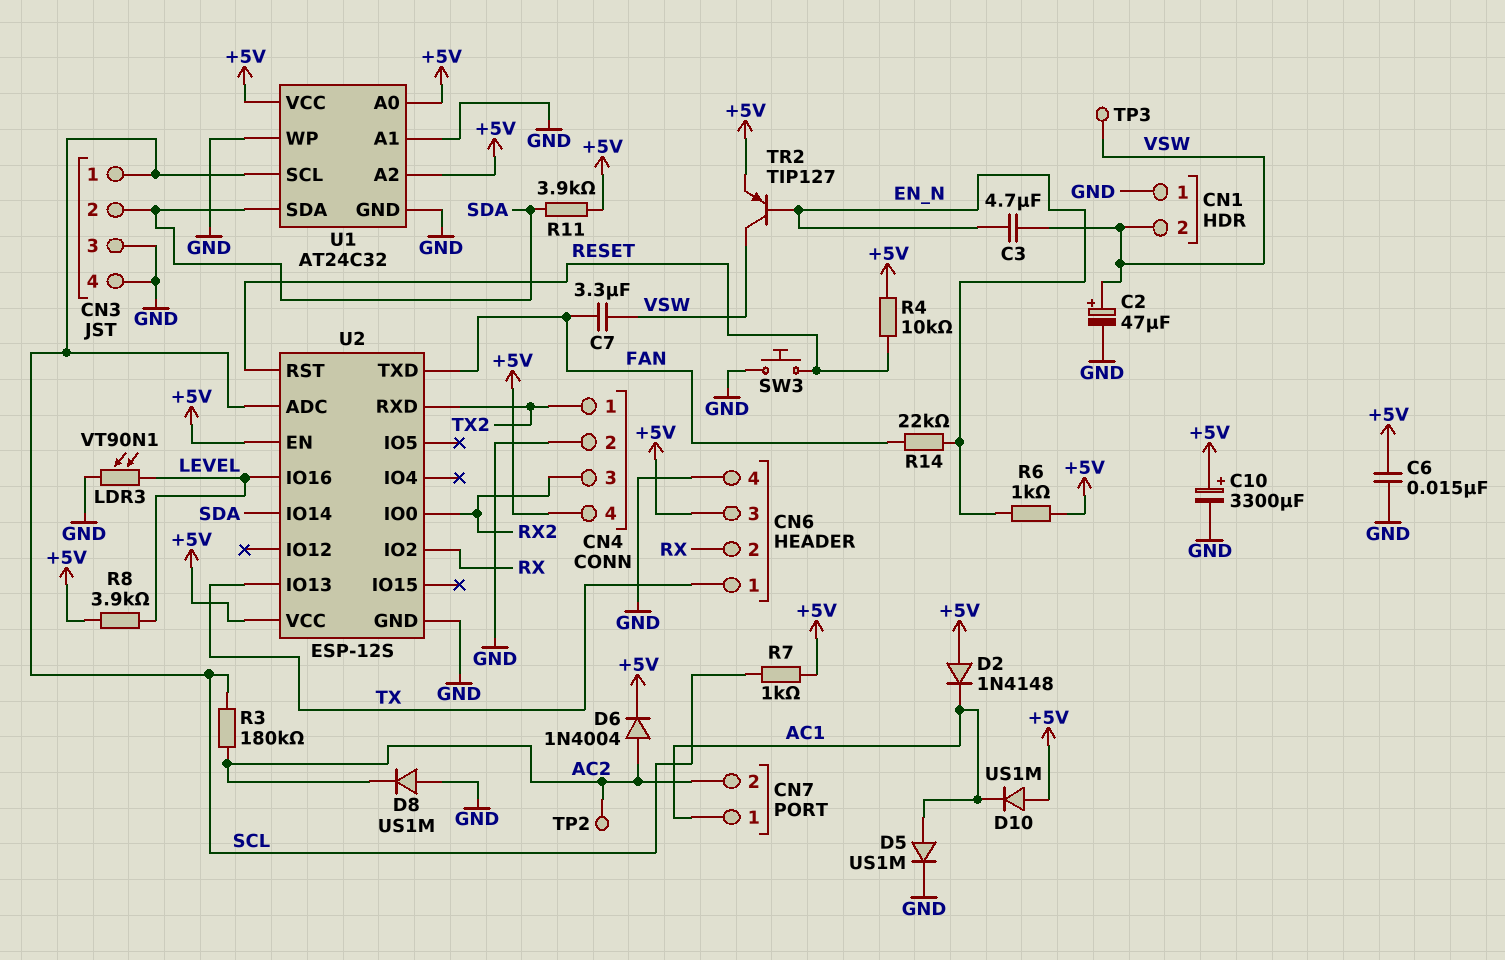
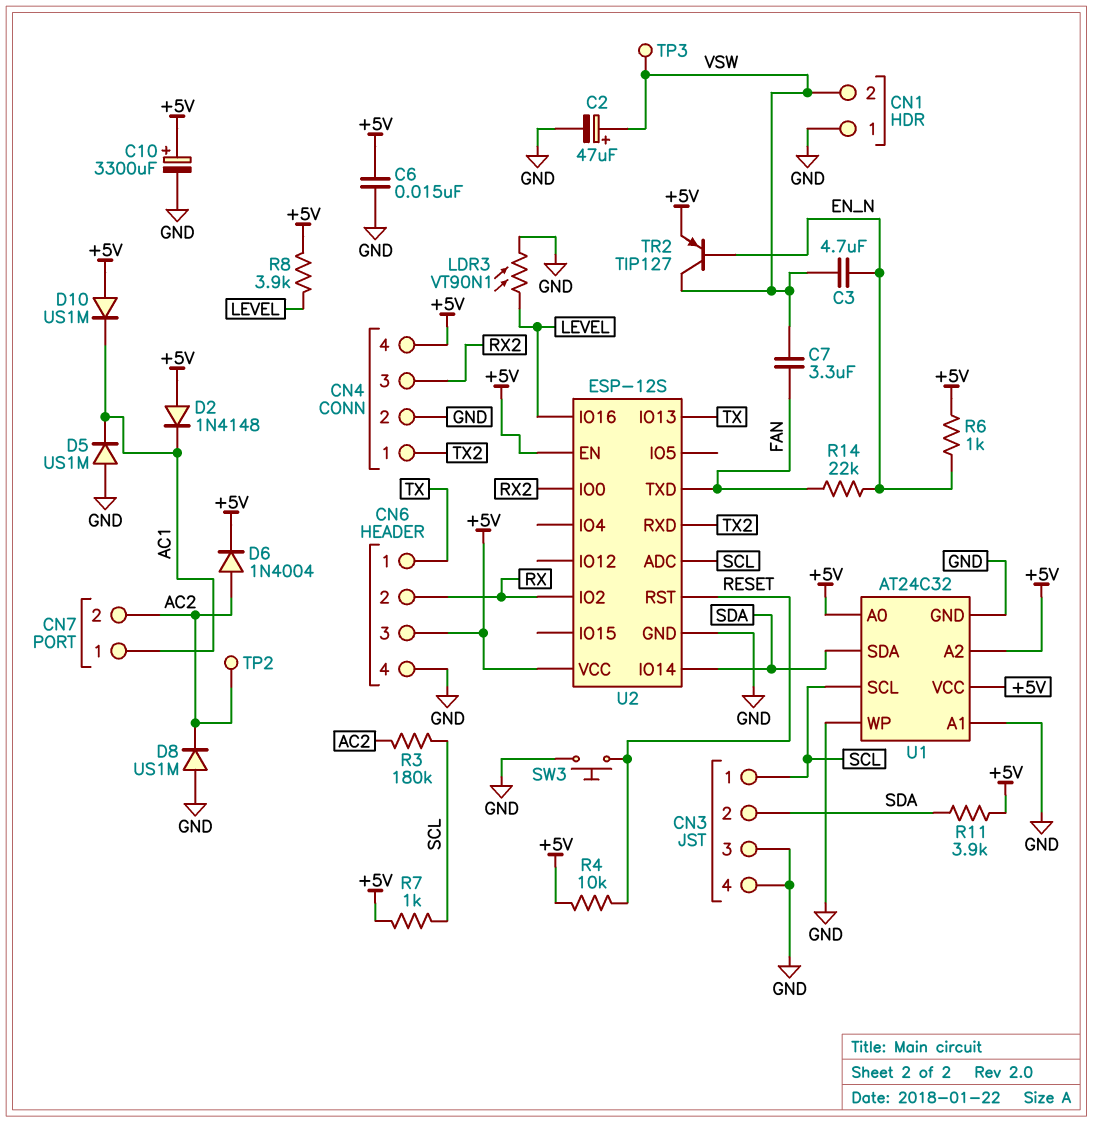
D5: diode US1M (A AC1, K GND) -> diode US1M (A GND, K AC1)

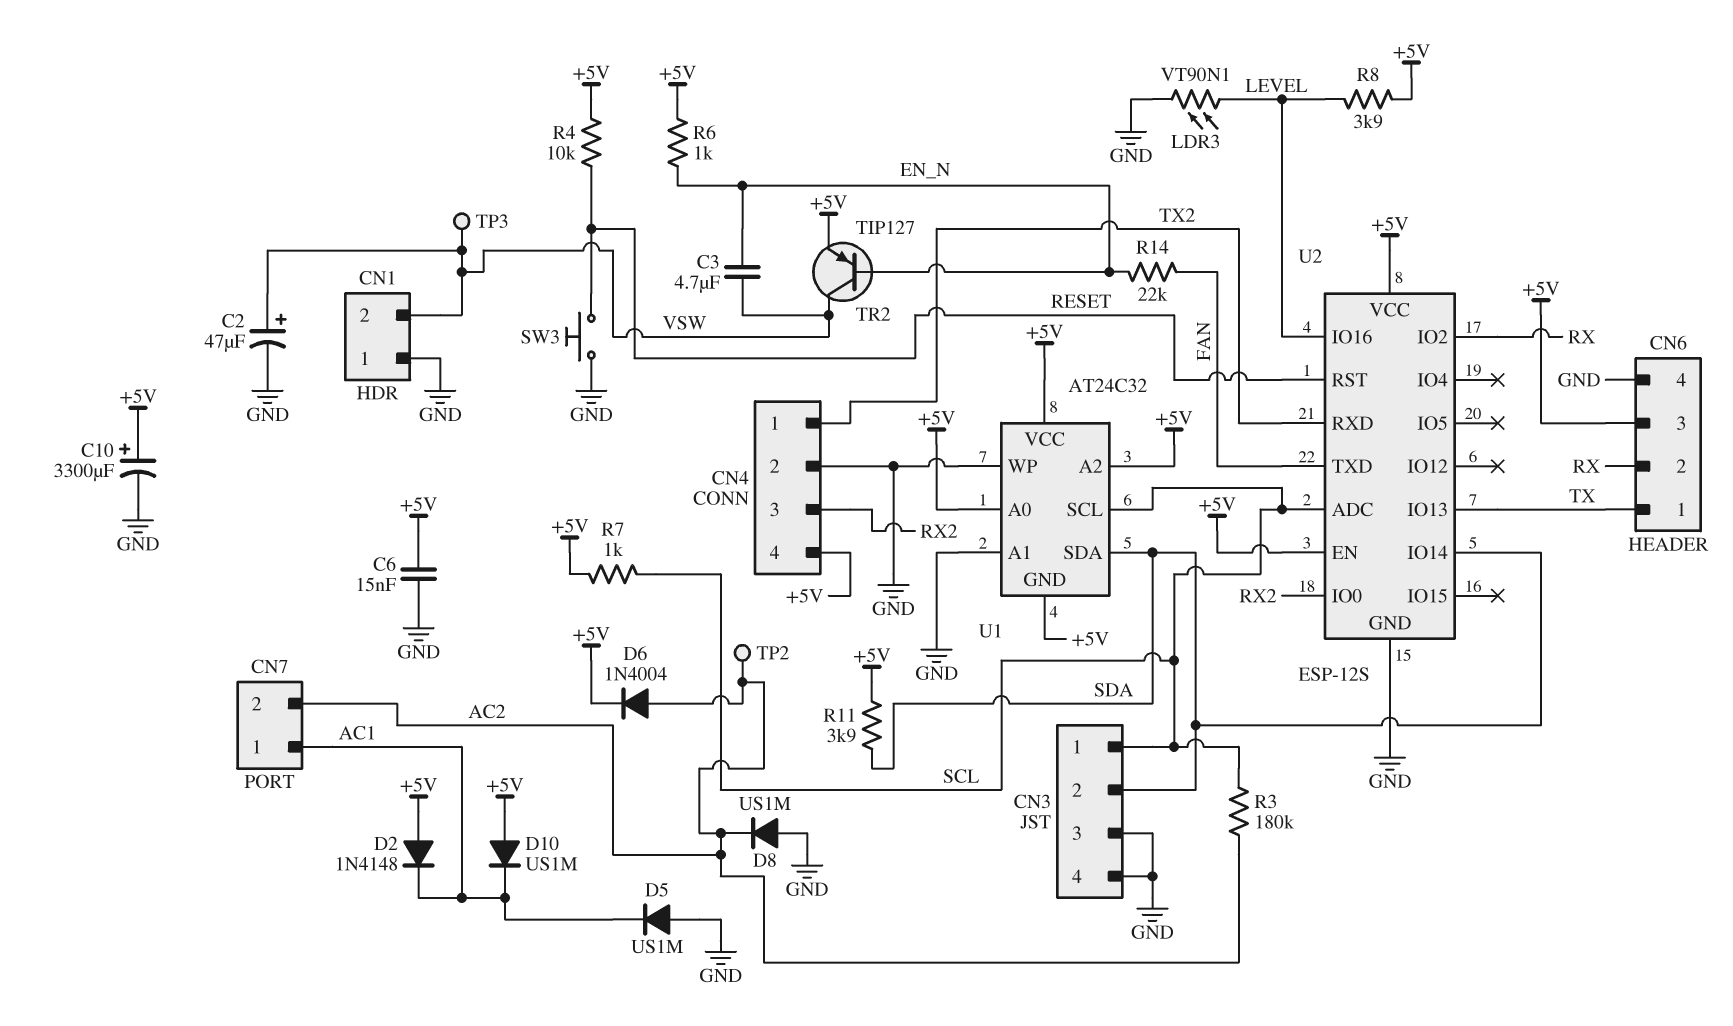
C7: 3.3uF (FAN, VSW) -> none
U1 pin GND: GND -> +5V

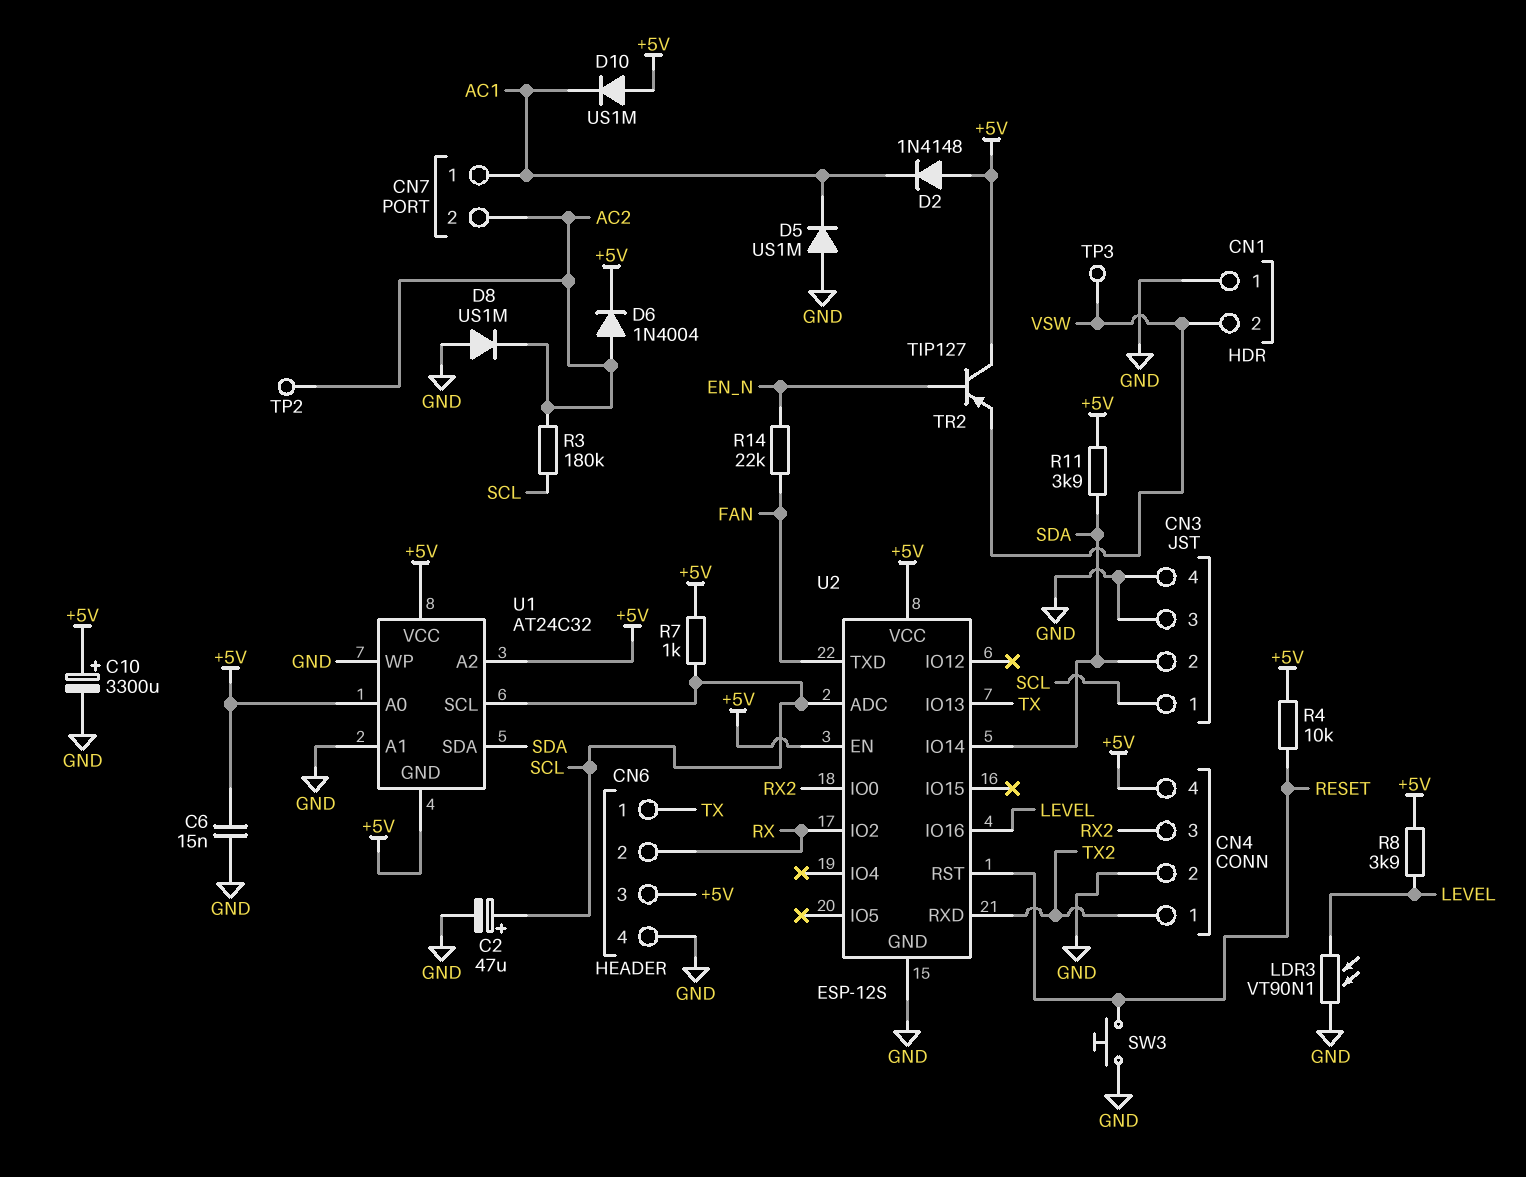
C2: 47uF (plus VSW, minus GND) -> 47uF (plus SCL, minus GND)
C3: 4.7uF (EN_N, VSW) -> none
R6: 1k (+5V, EN_N) -> none
TR2: PNP TIP127 (B EN_N, C VSW, E +5V) -> PNP TIP127 (B EN_N, C +5V, E VSW)

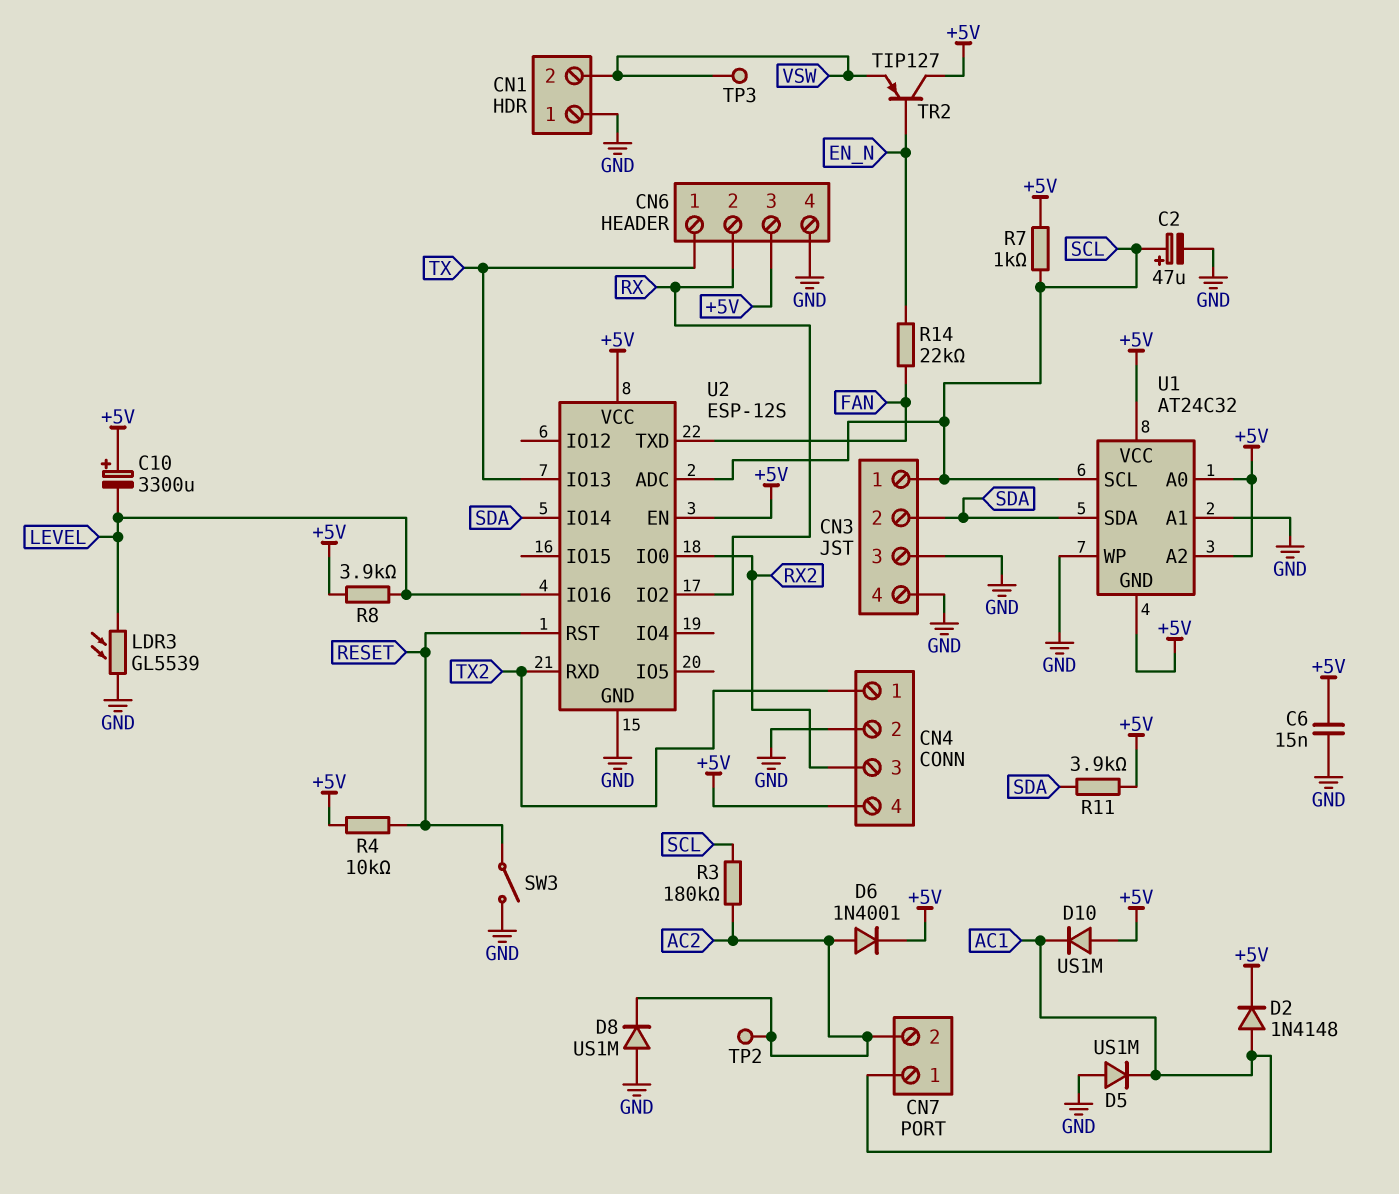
C10: 3300uF (plus +5V, minus GND) -> 3300uF (plus +5V, minus LEVEL)
D2: diode 1N4148 (A +5V, K AC1) -> diode 1N4148 (A AC1, K +5V)
D6: diode 1N4004 (A AC2, K +5V) -> diode 1N4001 (A AC2, K +5V)
LDR3: VT90N1 (GND, LEVEL) -> GL5539 (GND, LEVEL)
SW3: button (GND, RESET) -> switch (GND, RESET)

